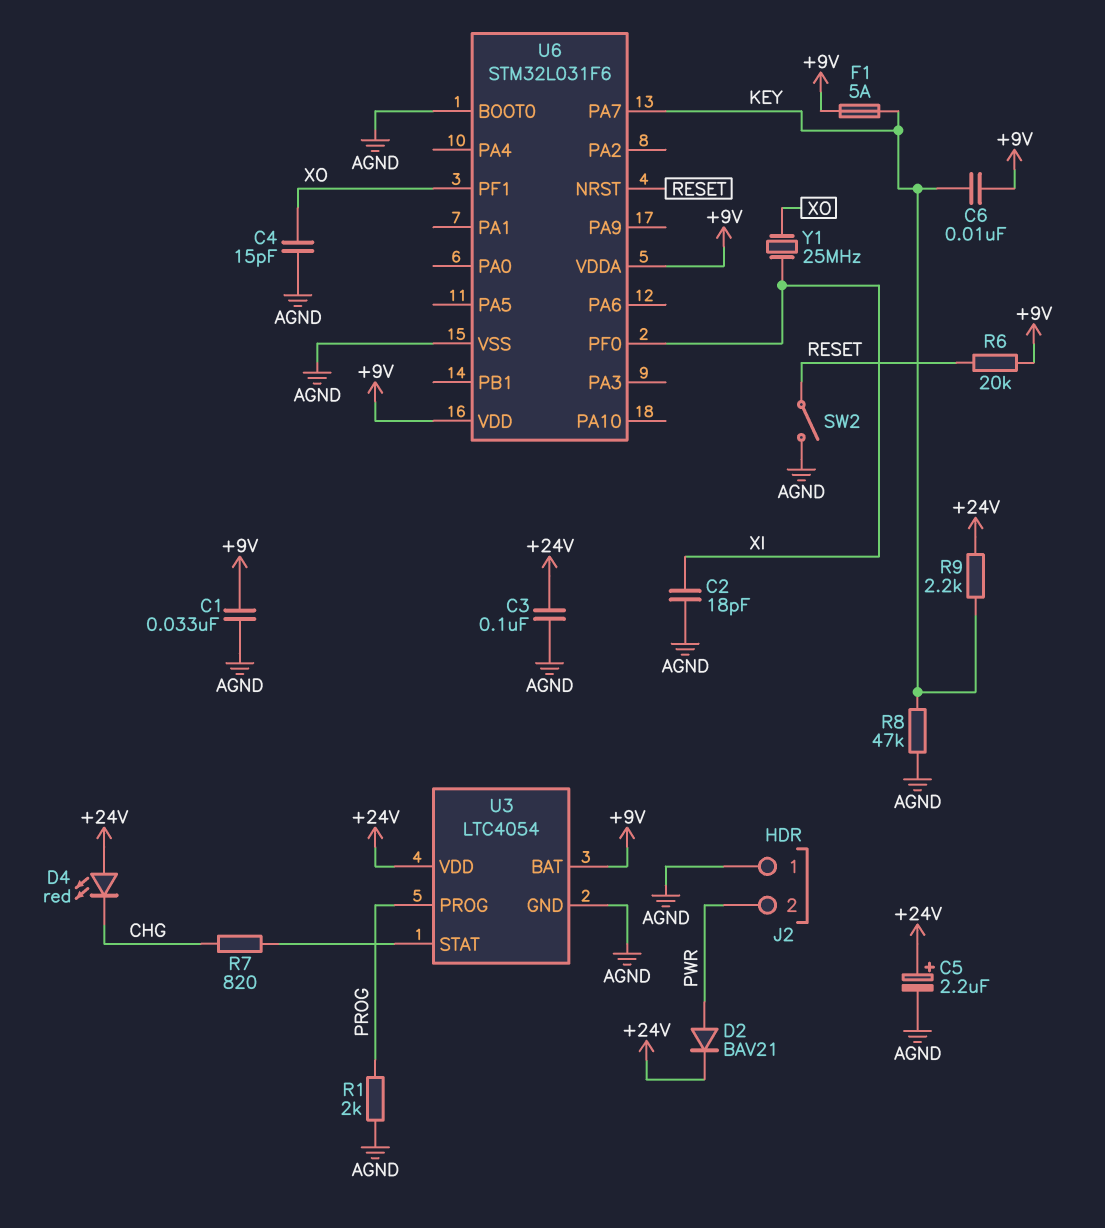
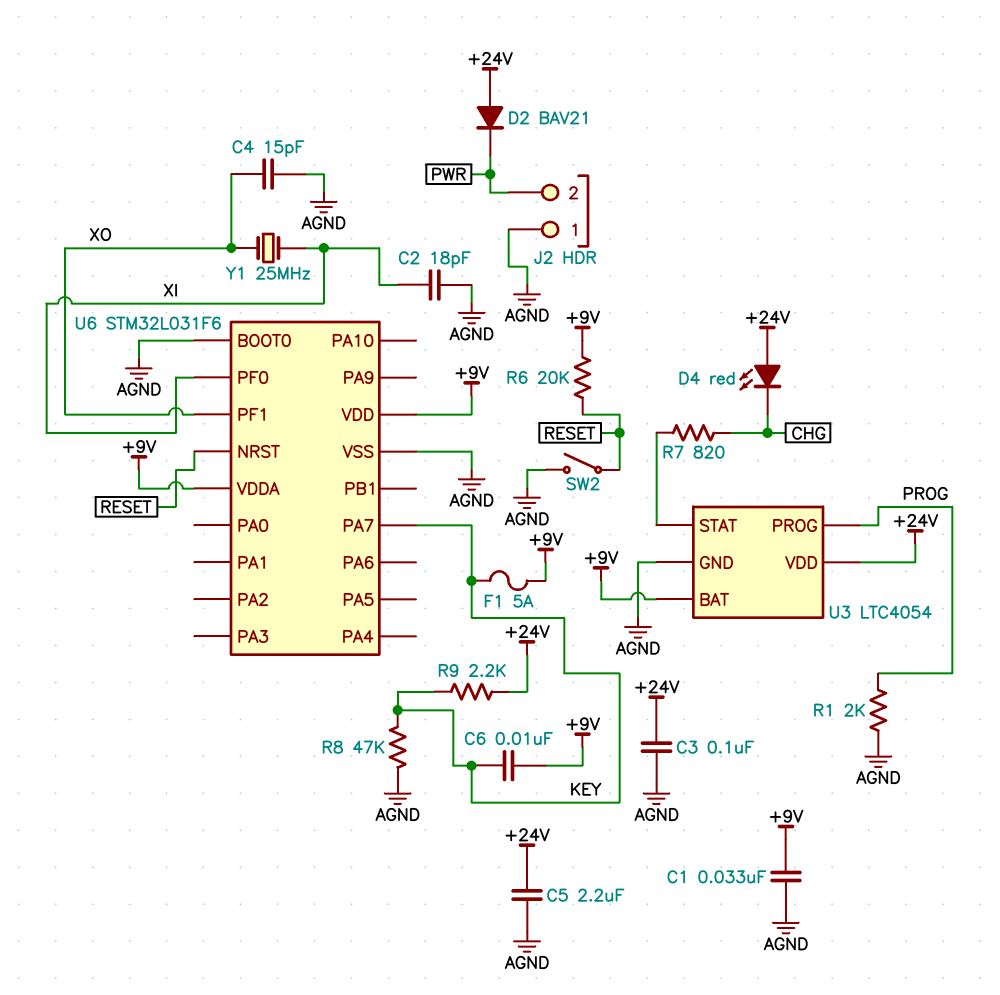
C5: 2.2uF (plus +24V, minus AGND) -> 2.2uF (+24V, AGND)
D2: diode BAV21 (A PWR, K +24V) -> diode BAV21 (A +24V, K PWR)

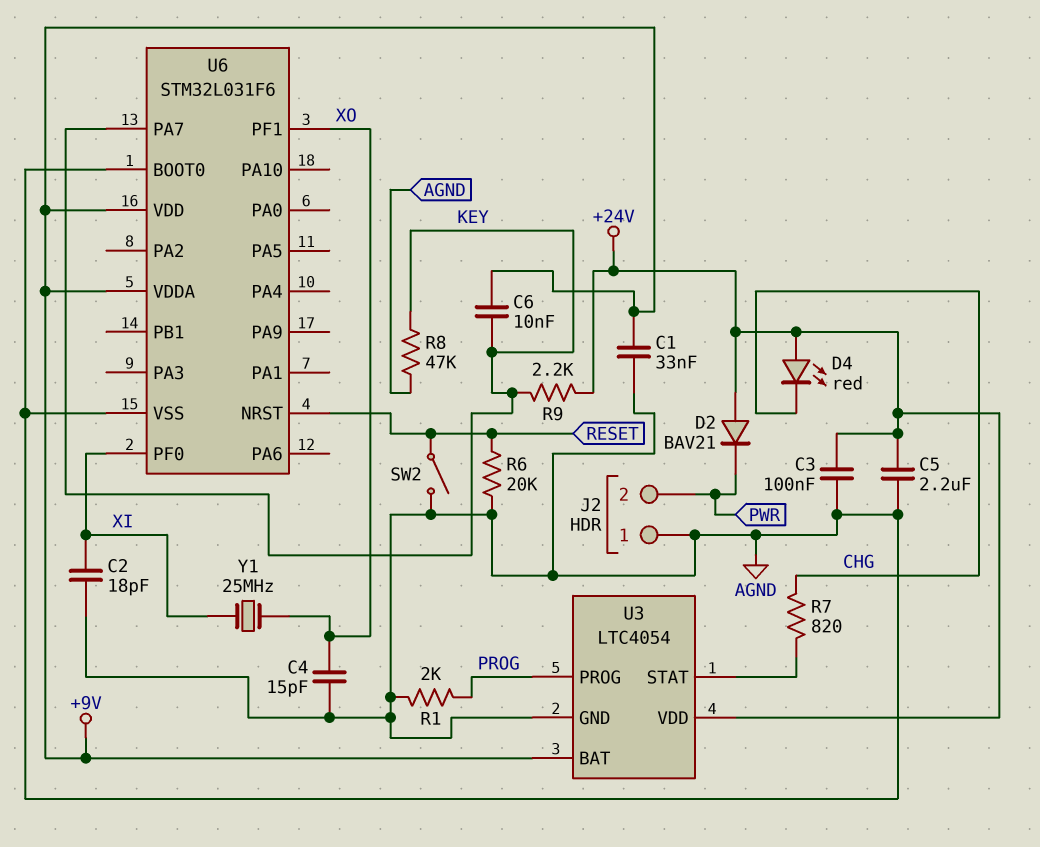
F1: 5A (+9V, KEY) -> none
R6: 20k (+9V, RESET) -> 20k (AGND, RESET)

